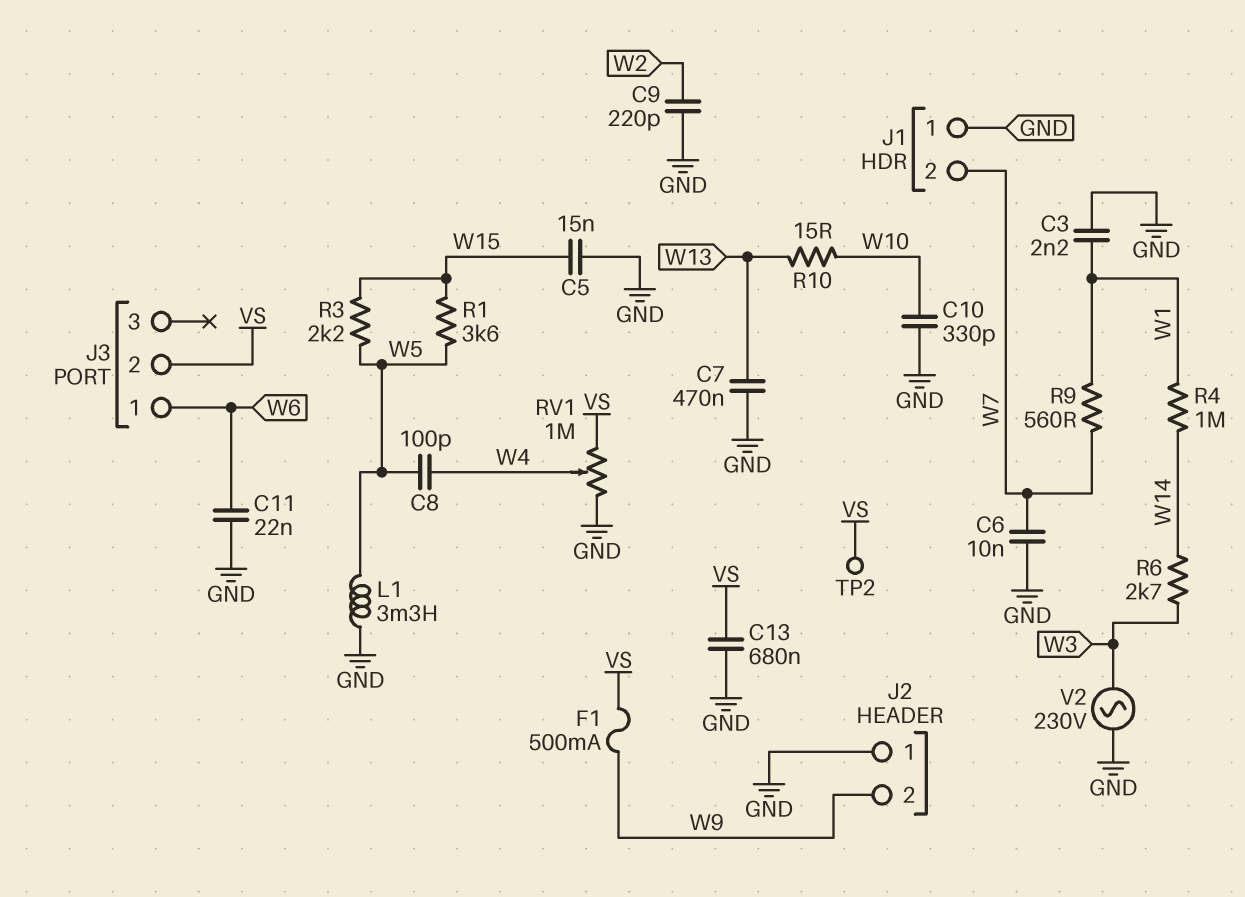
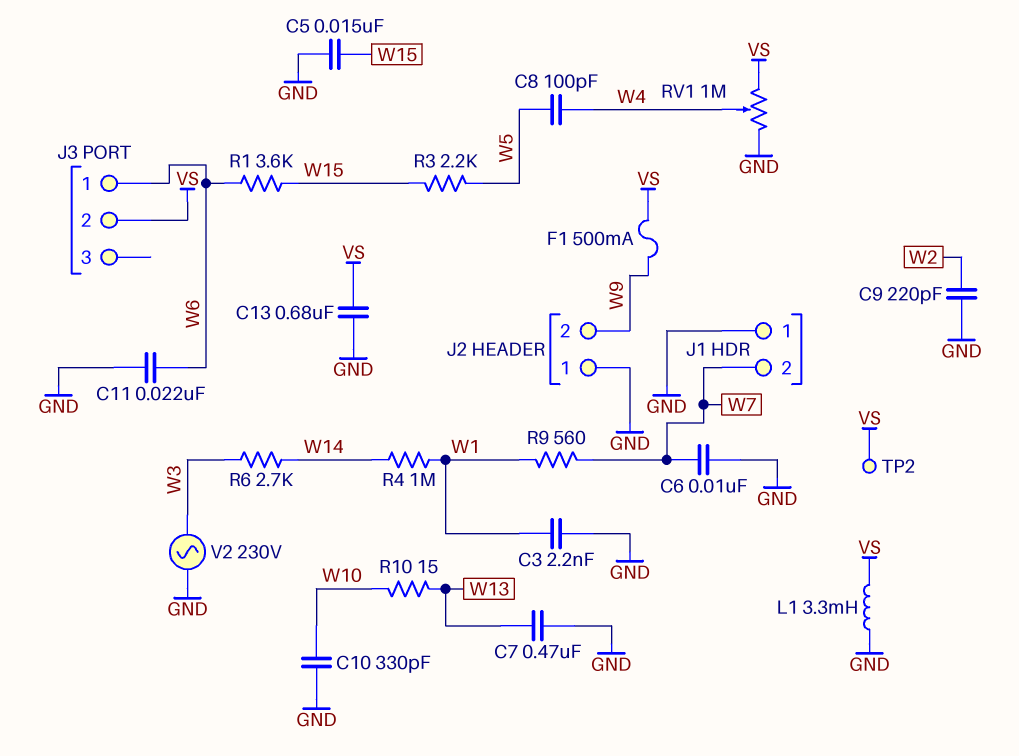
L1: 3.3mH (GND, W5) -> 3.3mH (GND, VS)
R1: 3.6k (W5, W15) -> 3.6k (W6, W15)

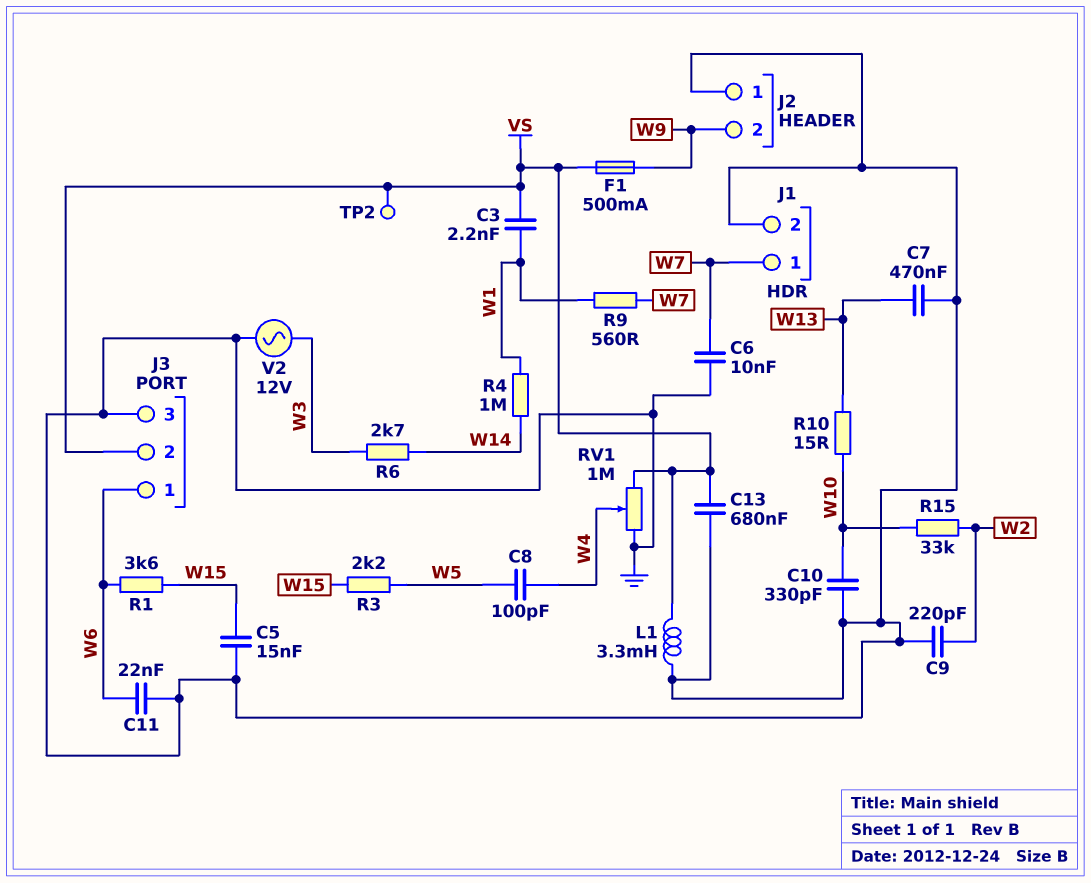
C3: 2.2nF (GND, W1) -> 2.2nF (VS, W1)
J1 pin 1: GND -> W7
J1 pin 2: W7 -> GND
J3 pin 3: none -> GND
R15: none -> 33k (W2, W10)
V2: AC 230V (GND, W3) -> AC 12V (GND, W3)

